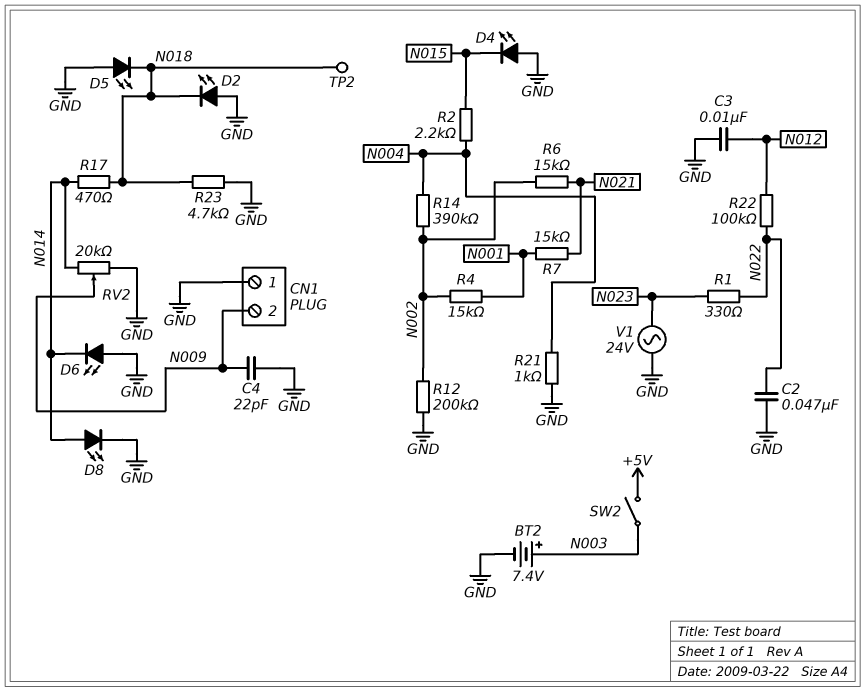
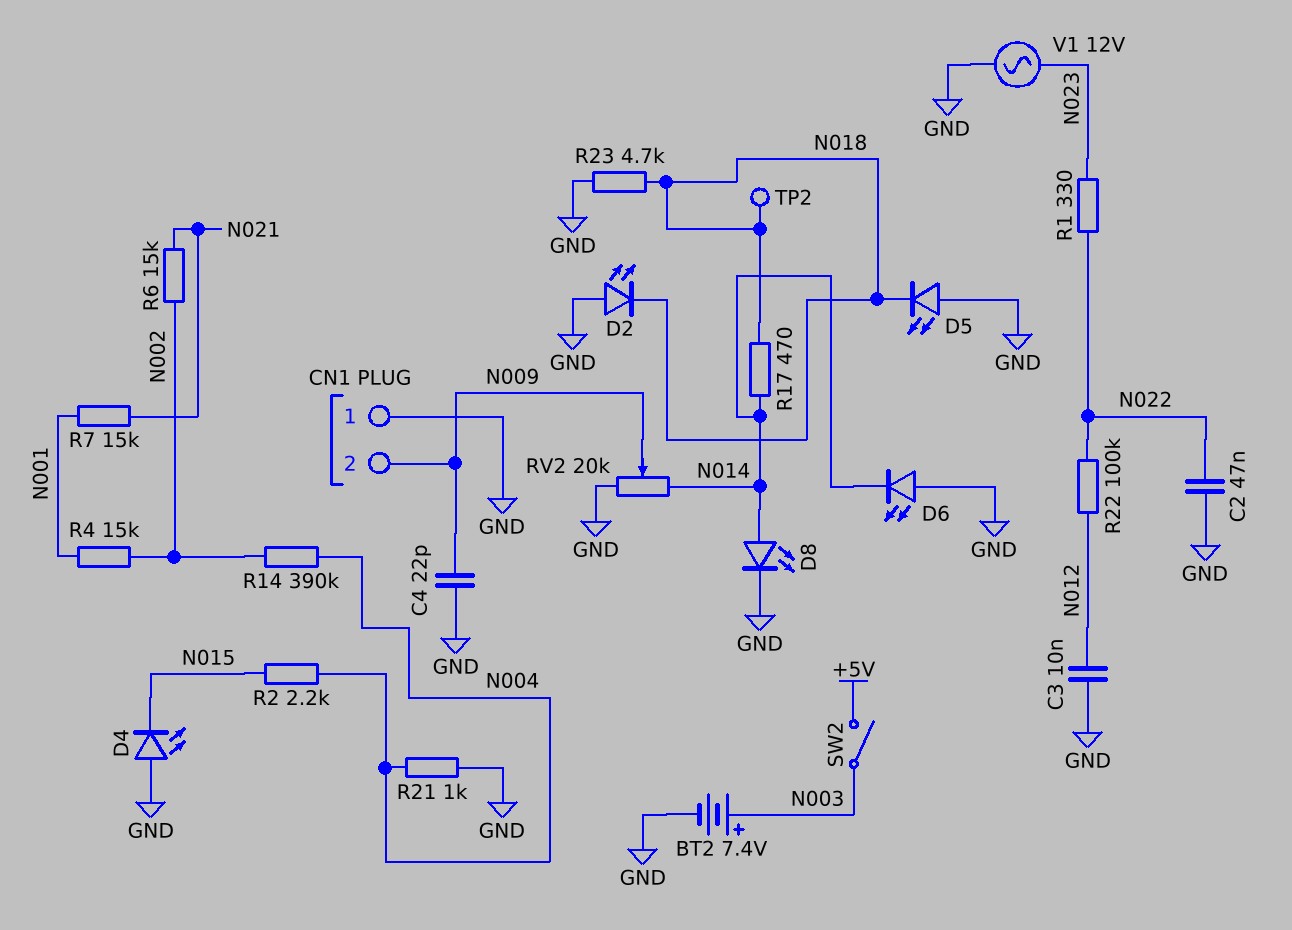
R12: 200k (GND, N002) -> none
V1: AC 24V (GND, N023) -> AC 12V (GND, N023)

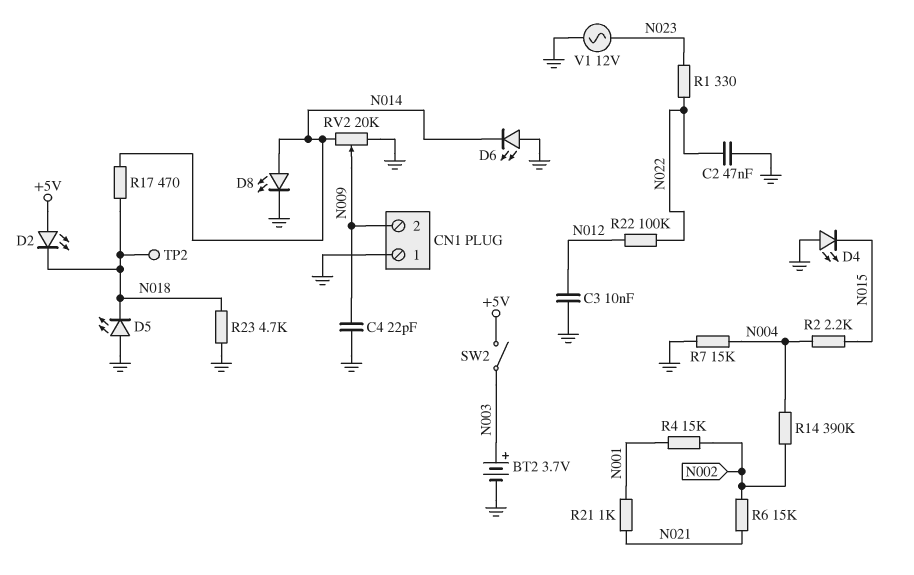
BT2: 7.4V (plus N003, minus GND) -> 3.7V (plus N003, minus GND)
D2: LED (A GND, K N018) -> LED (A +5V, K N018)
R7: 15k (N001, N021) -> 15k (GND, N004)
R21: 1k (GND, N004) -> 1k (N001, N021)

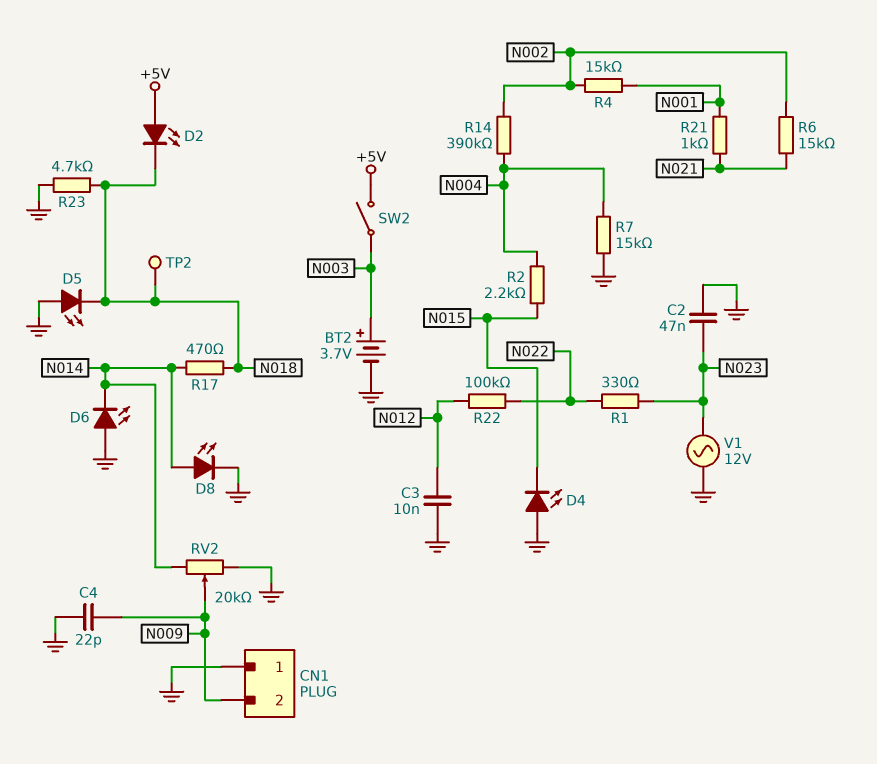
C2: 47nF (GND, N022) -> 47nF (GND, N023)

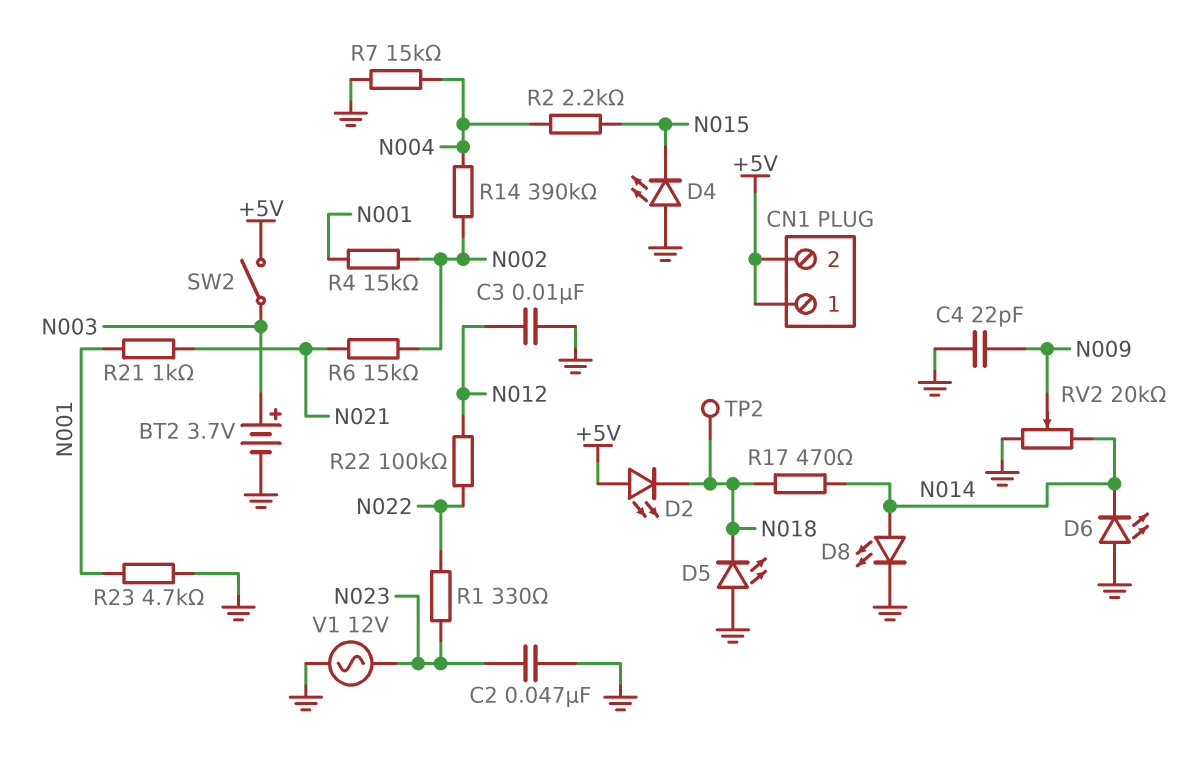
CN1 pin 1: GND -> +5V
CN1 pin 2: N009 -> +5V
R23: 4.7k (GND, N018) -> 4.7k (GND, N001)

